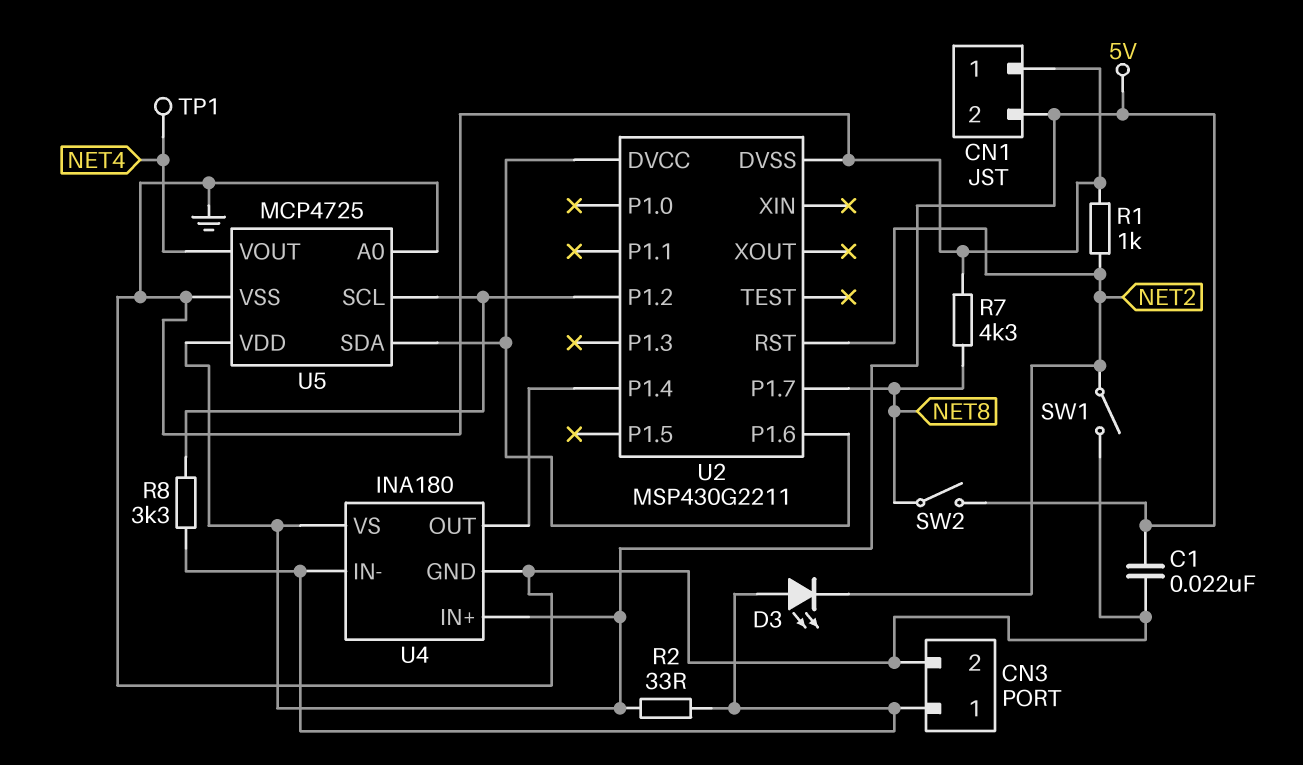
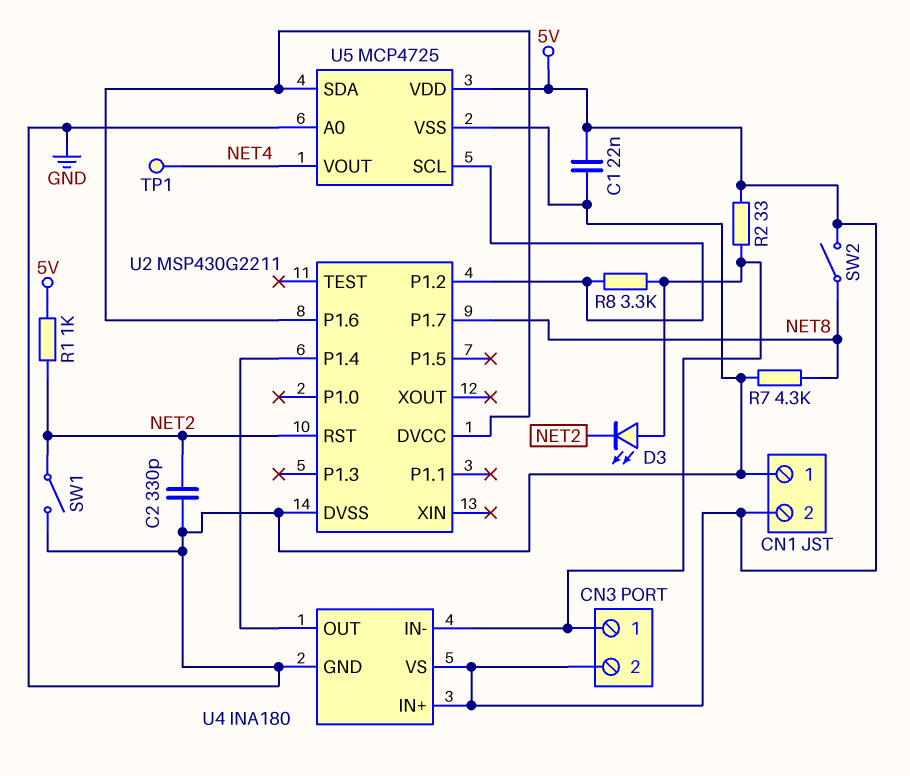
C2: none -> 330pF (GND, NET2)
CN3 pin 2: GND -> 5V
R1: 1k (GND, NET2) -> 1k (5V, NET2)

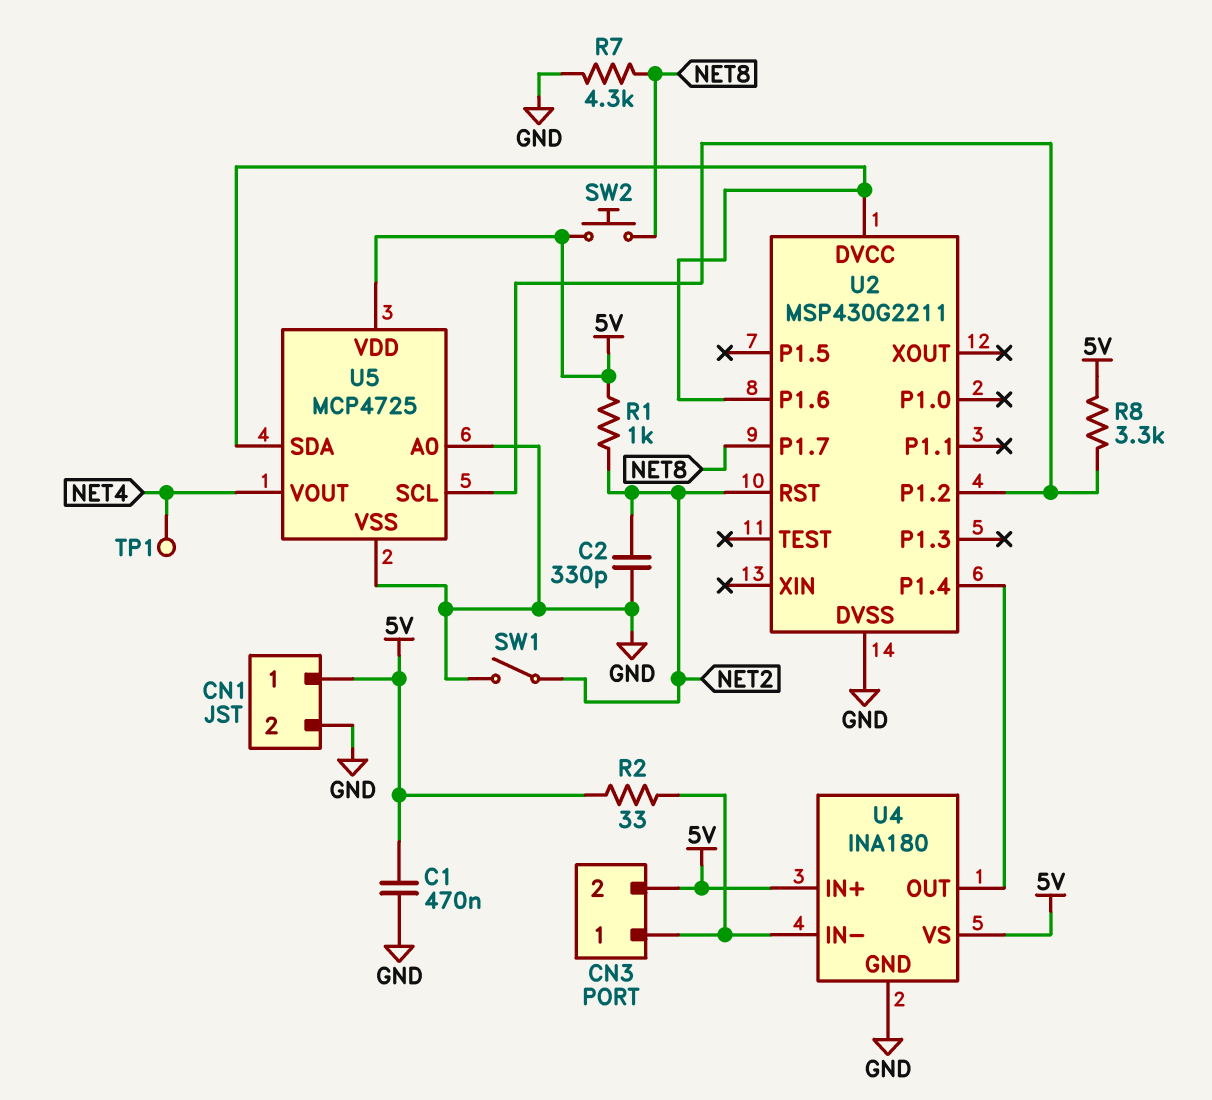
C1: 22nF (5V, GND) -> 470nF (5V, GND)
CN1 pin 1: GND -> 5V
CN1 pin 2: 5V -> GND
D3: LED (A CN3/1, K NET2) -> none
R8: 3.3k (CN3/1, U2/P1.2) -> 3.3k (5V, U2/P1.2)
SW2: switch (5V, NET8) -> button (5V, NET8)

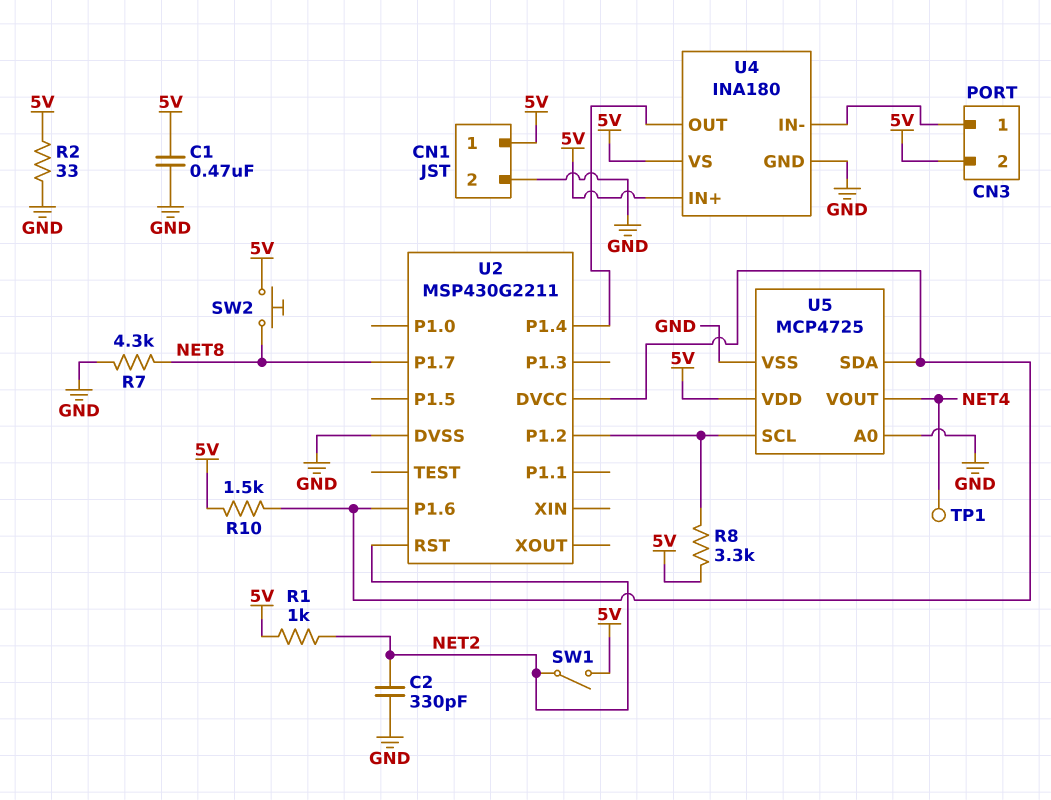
R2: 33 (5V, CN3/1) -> 33 (5V, GND)
R10: none -> 1.5k (5V, U2/DVCC)
SW1: switch (GND, NET2) -> switch (5V, NET2)

